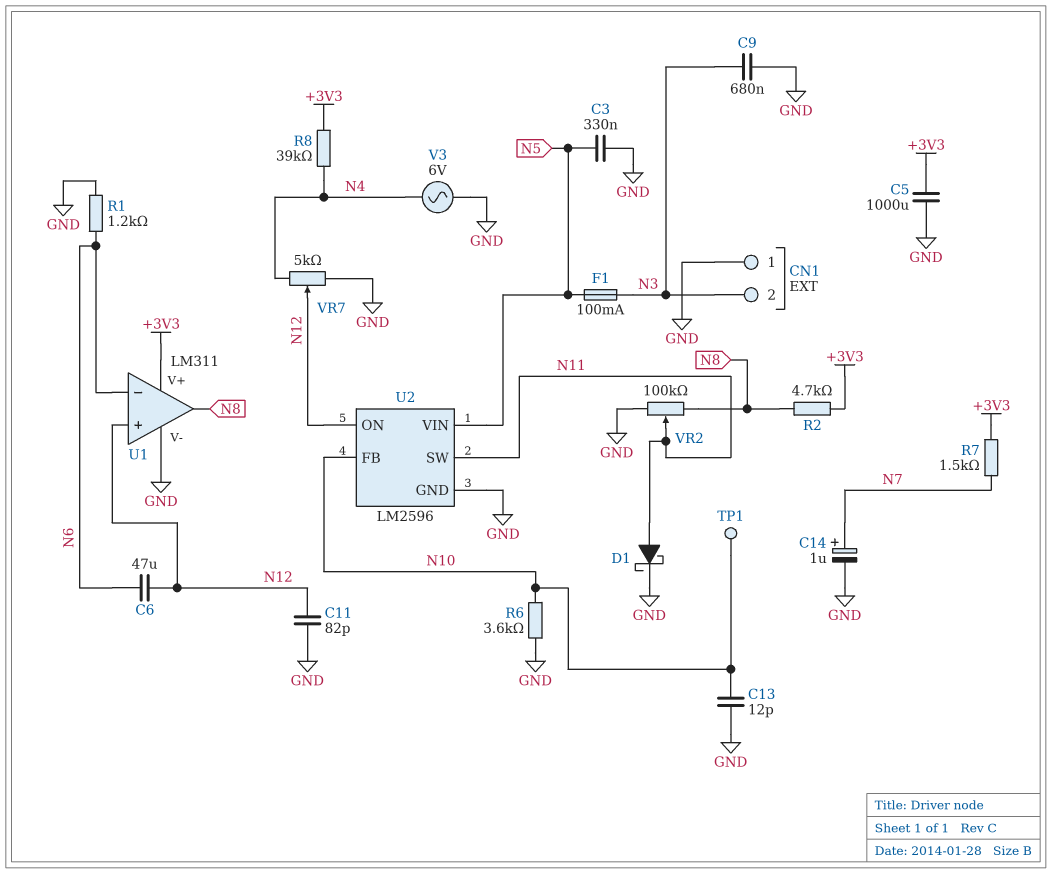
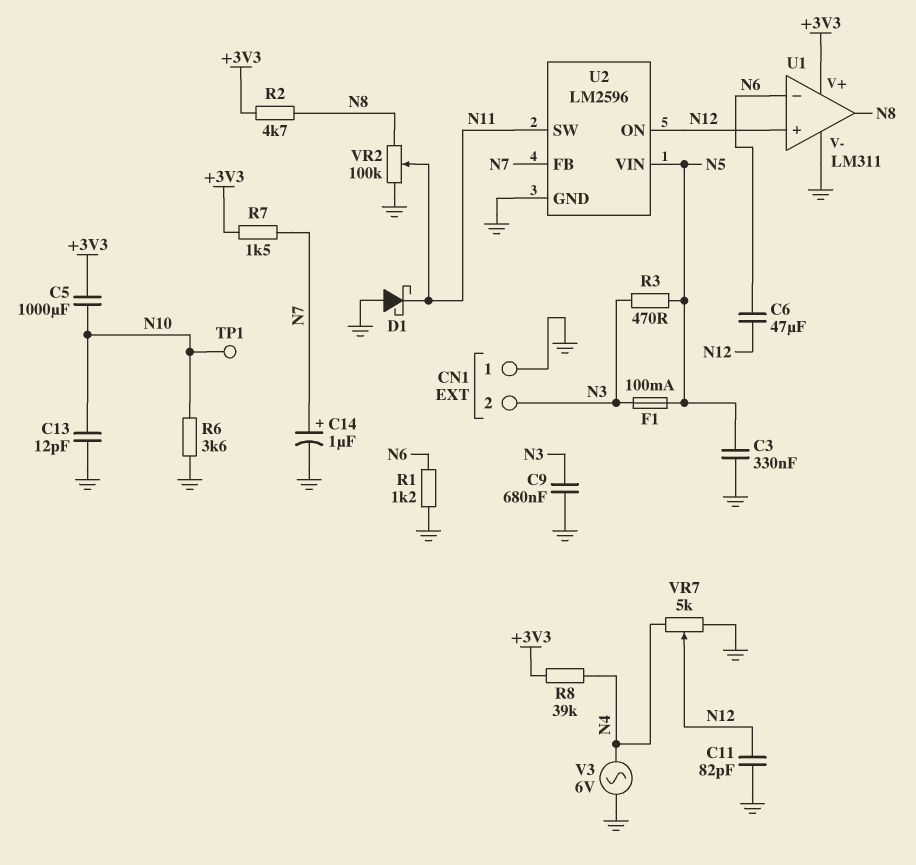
C5: 1000uF (+3V3, GND) -> 1000uF (+3V3, N10)
D1: schottky (A N11, K GND) -> schottky (A GND, K N11)
R3: none -> 470 (N3, N5)
U2 pin FB: N10 -> N7

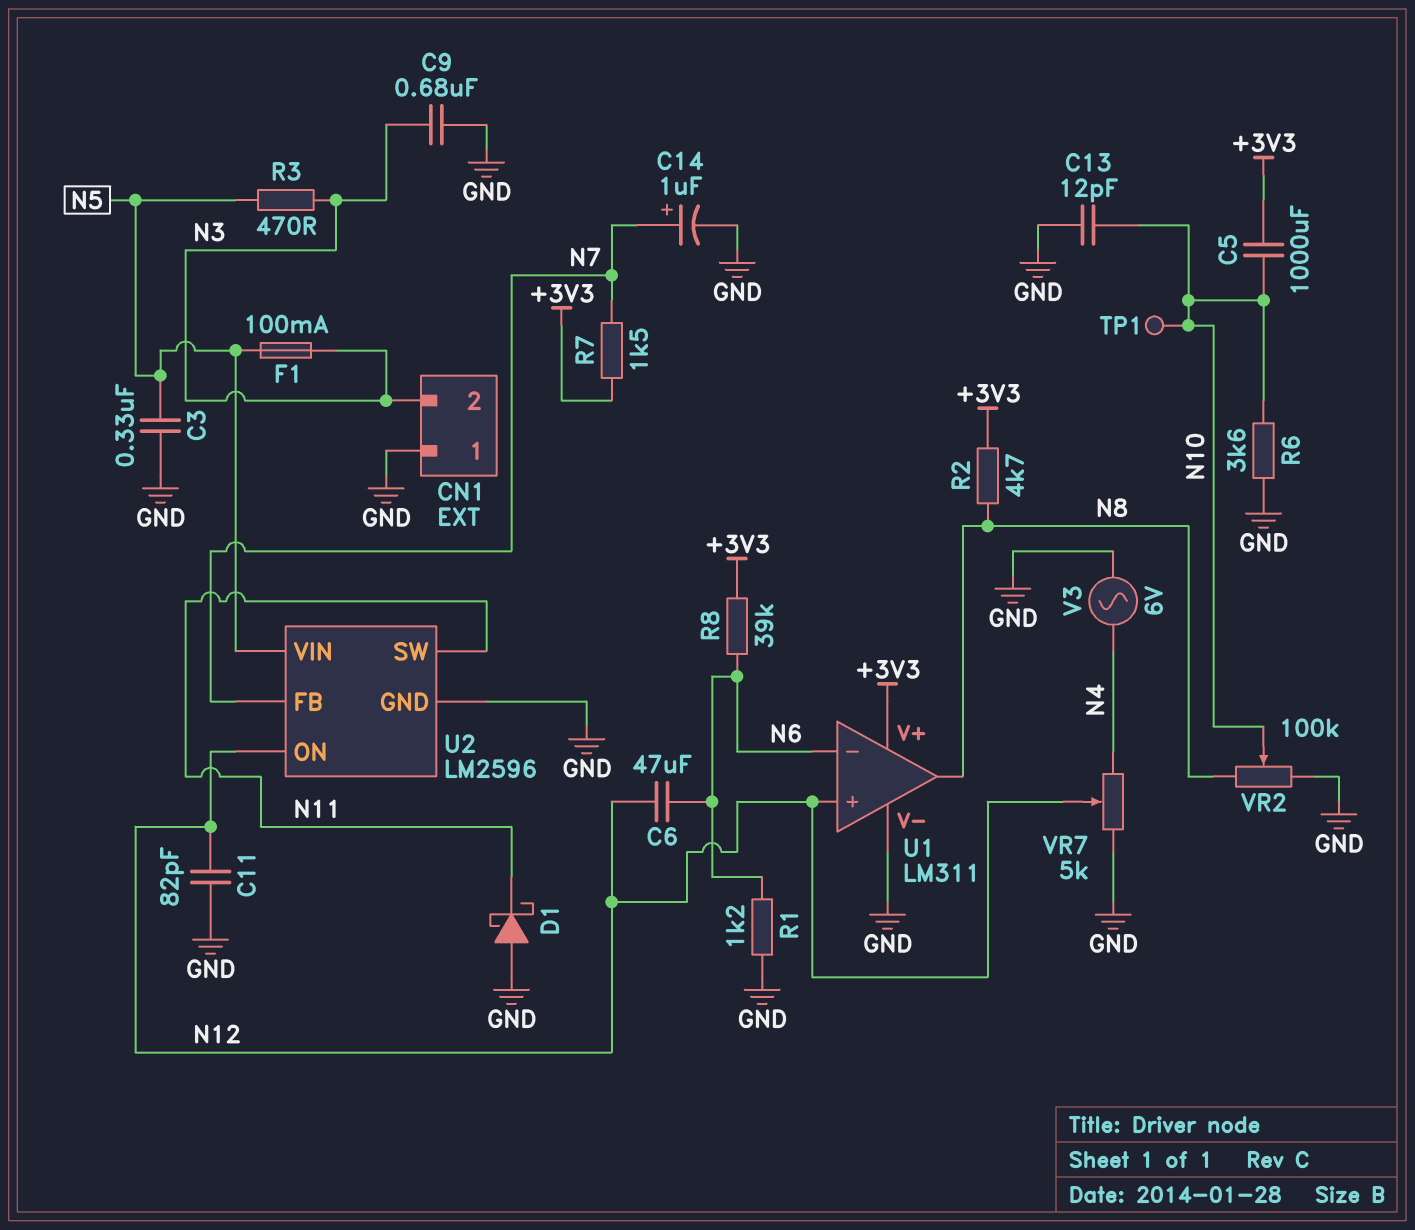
R8: 39k (+3V3, N4) -> 39k (+3V3, N6)
VR2: 100k (GND, N8, wiper N11) -> 100k (GND, N8, wiper N10)

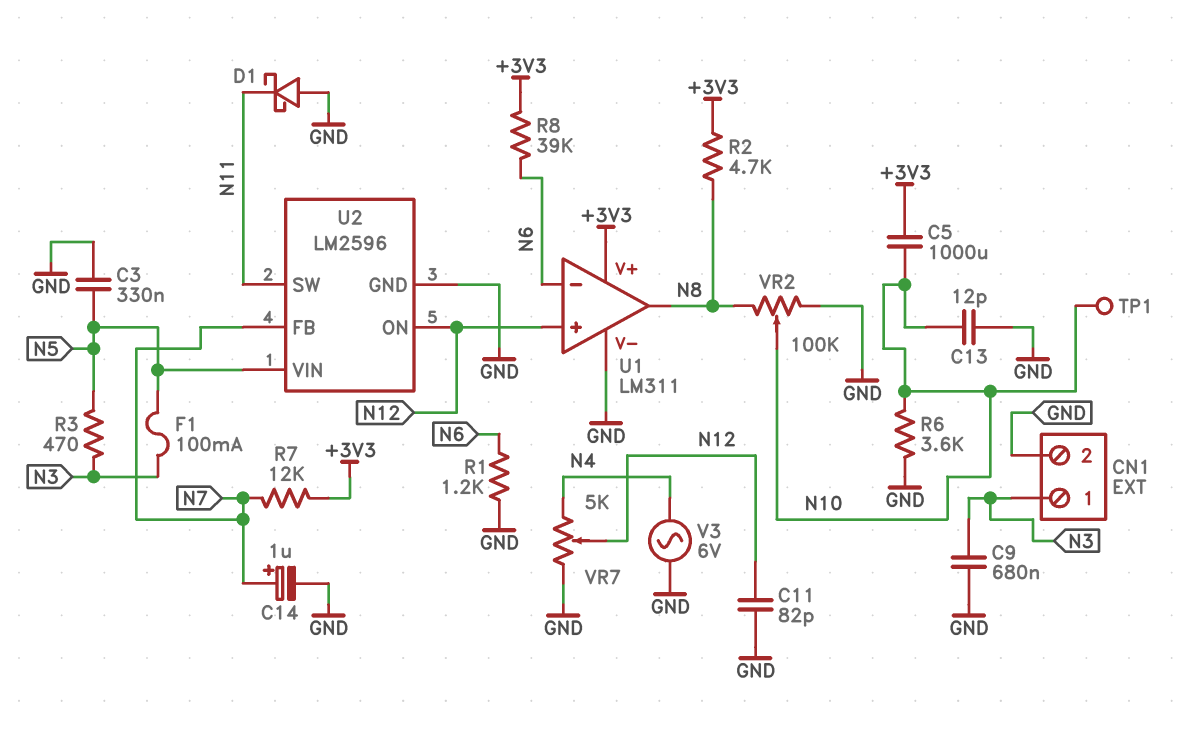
C6: 47uF (N6, N12) -> none
CN1 pin 1: GND -> N3
CN1 pin 2: N3 -> GND
R7: 1.5k (+3V3, N7) -> 12k (+3V3, N7)

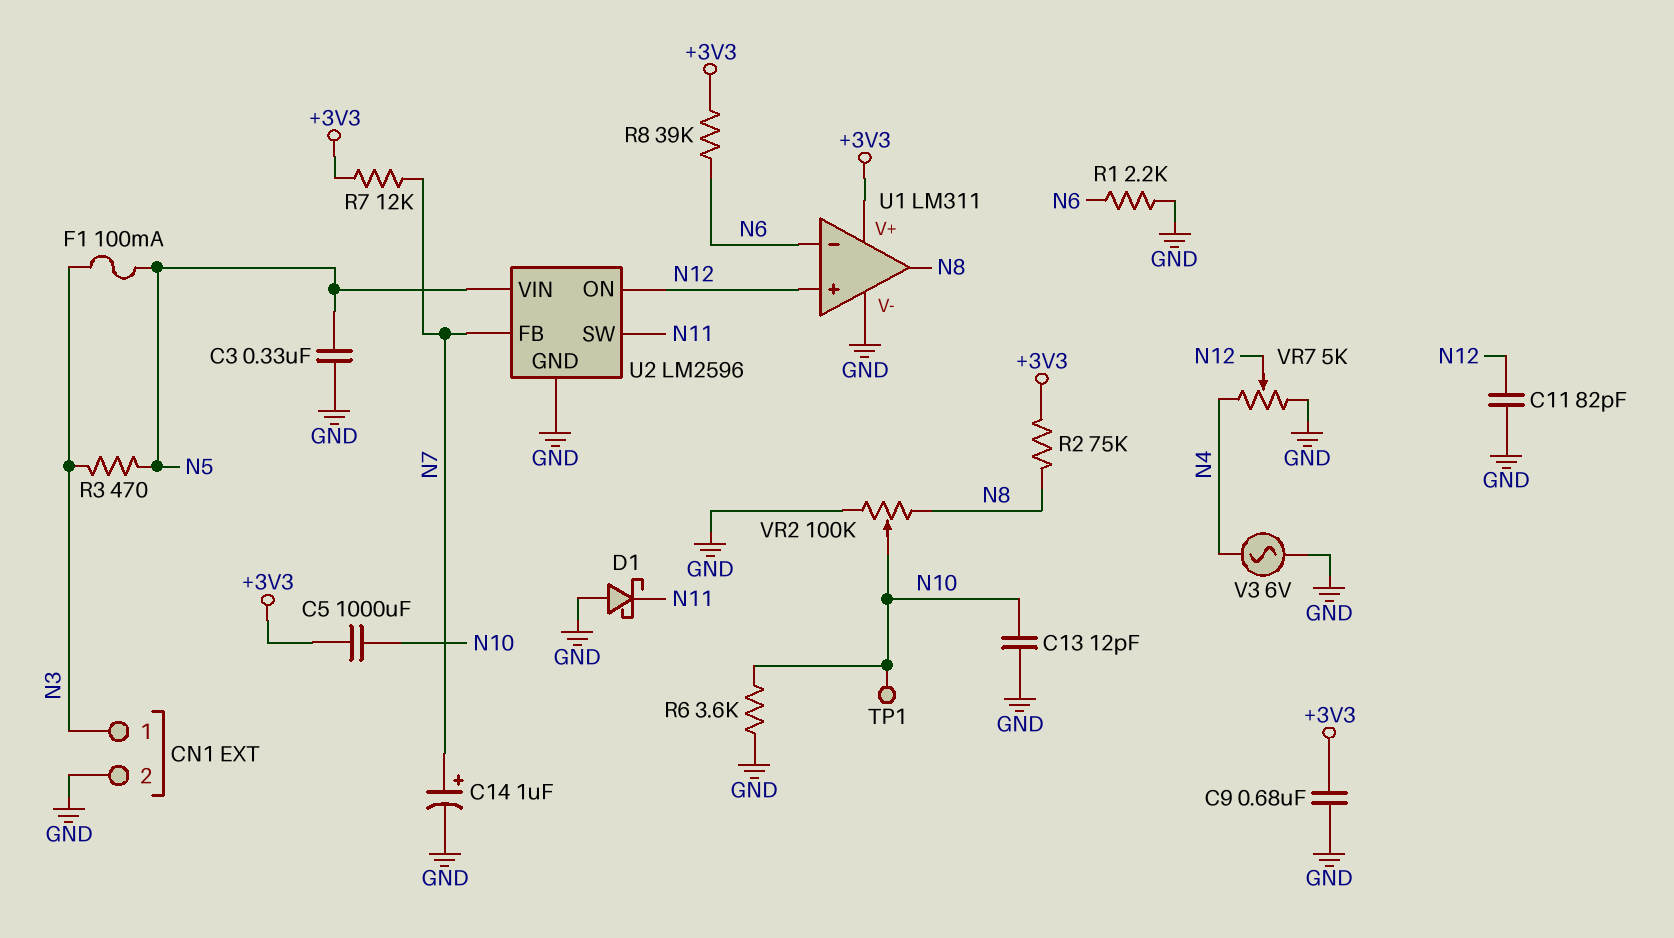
C9: 680nF (GND, N3) -> 680nF (+3V3, GND)
R1: 1.2k (GND, N6) -> 2.2k (GND, N6)
R2: 4.7k (+3V3, N8) -> 75k (+3V3, N8)

